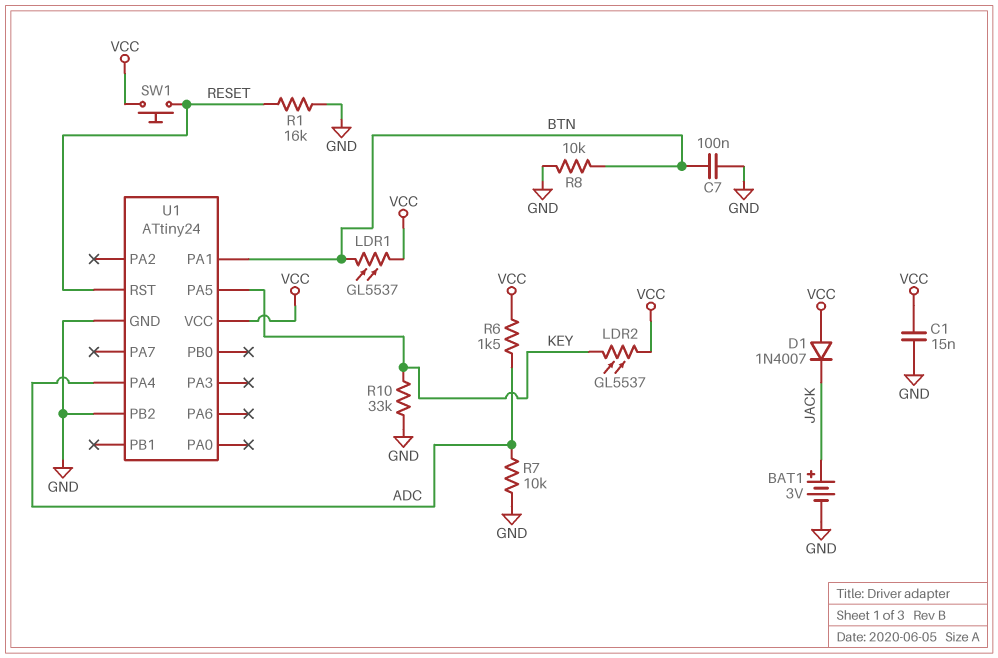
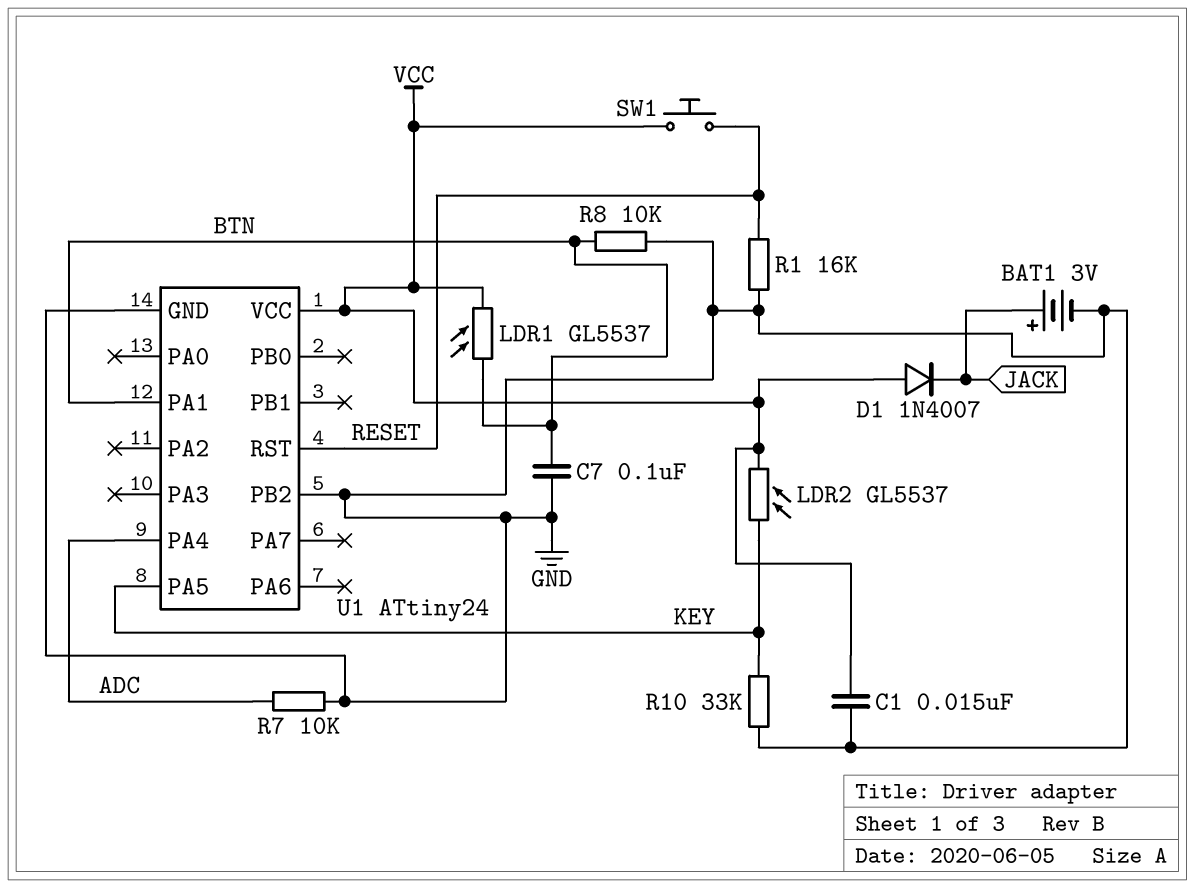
R6: 1.5k (ADC, VCC) -> none

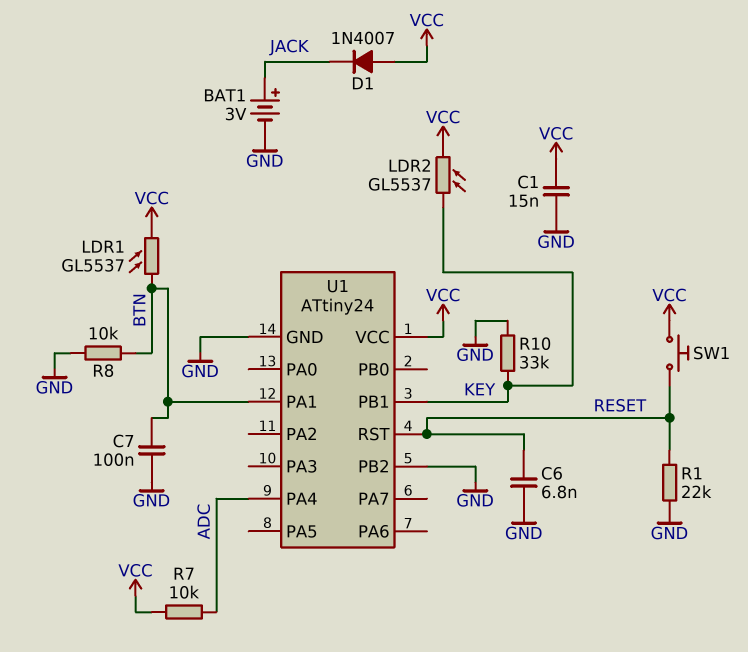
C6: none -> 6.8nF (GND, RESET)
R1: 16k (GND, RESET) -> 22k (GND, RESET)
R7: 10k (ADC, GND) -> 10k (ADC, VCC)
U1 pin PA5: KEY -> none
U1 pin PB1: none -> KEY

